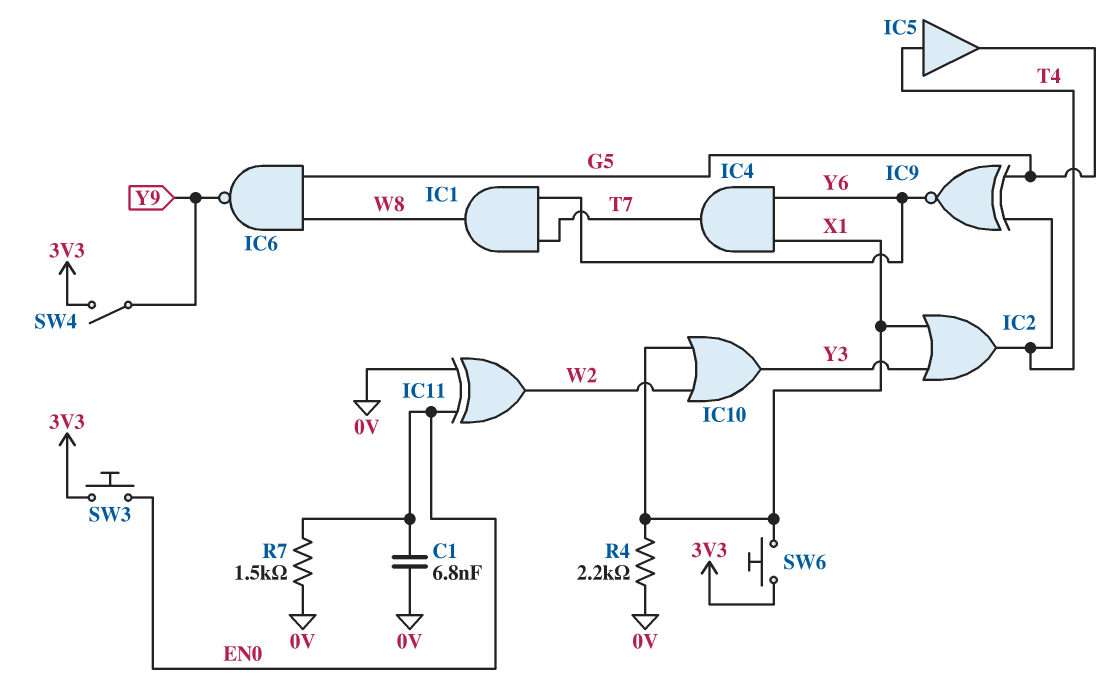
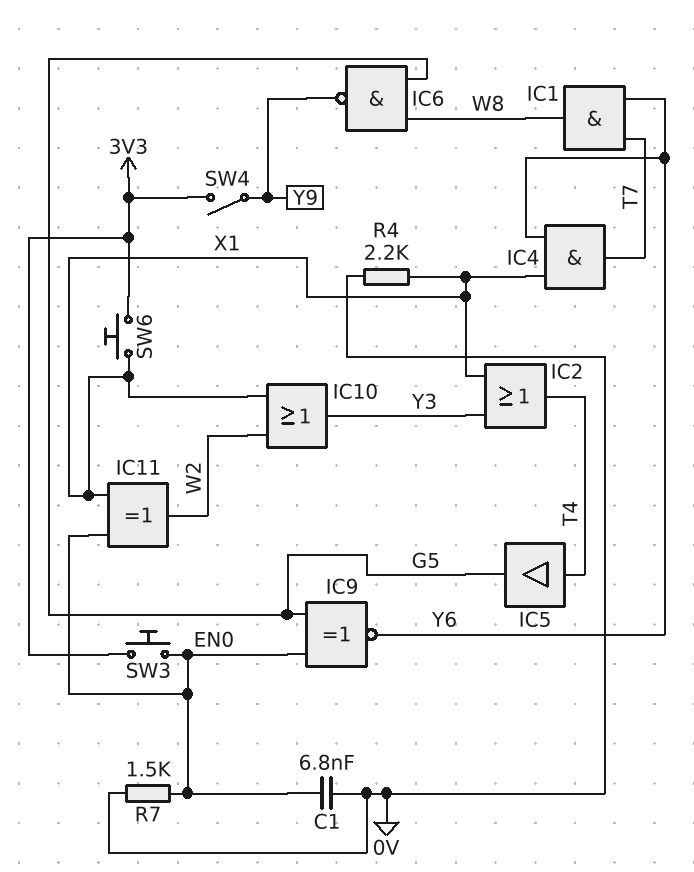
IC9: XNOR (in G5, in T4, out Y6) -> XNOR (in EN0, in G5, out Y6)
IC11: XOR (in 0V, in EN0, out W2) -> XOR (in EN0, in X1, out W2)

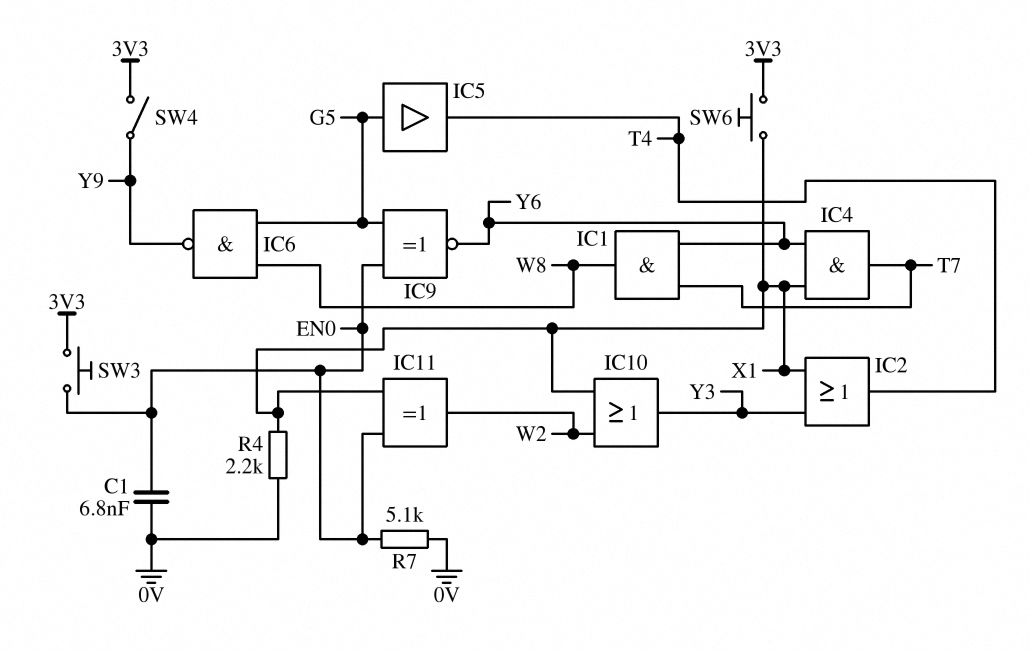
IC5: buffer (in T4, out G5) -> buffer (in G5, out T4)
R7: 1.5k (0V, EN0) -> 5.1k (0V, EN0)

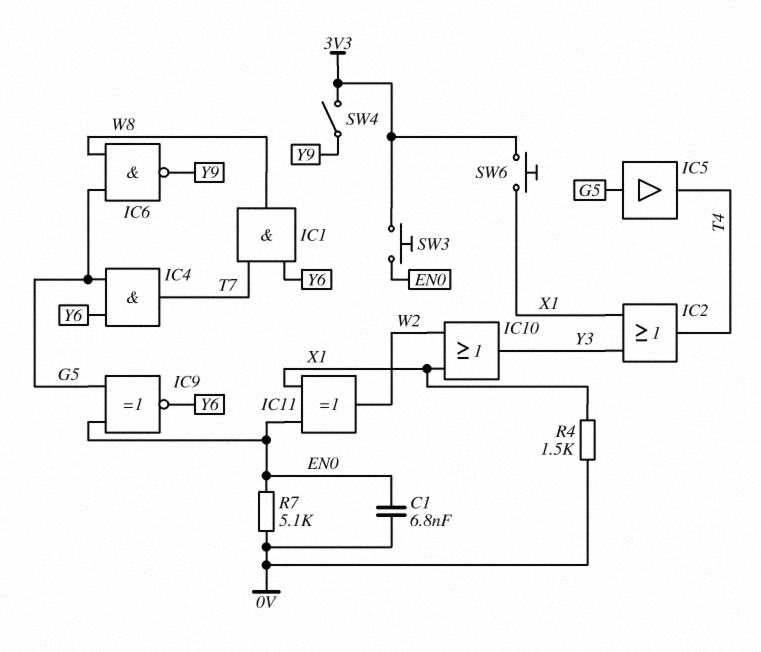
IC4: AND (in X1, in Y6, out T7) -> AND (in G5, in Y6, out T7)
R4: 2.2k (0V, X1) -> 1.5k (0V, X1)

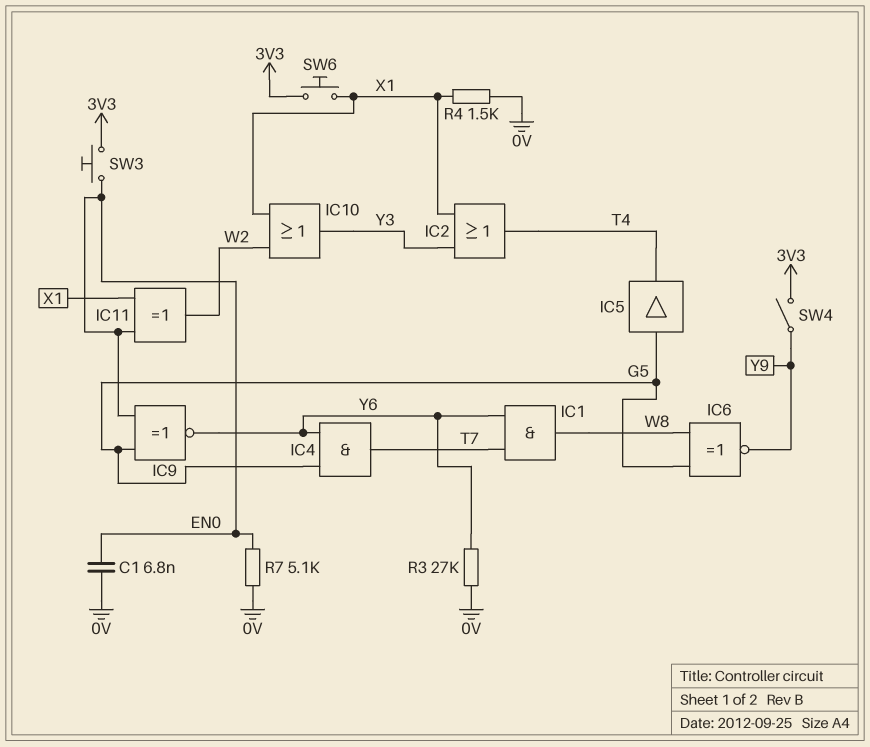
IC6: NAND (in G5, in W8, out Y9) -> XNOR (in G5, in W8, out Y9)
R3: none -> 27k (0V, Y6)

